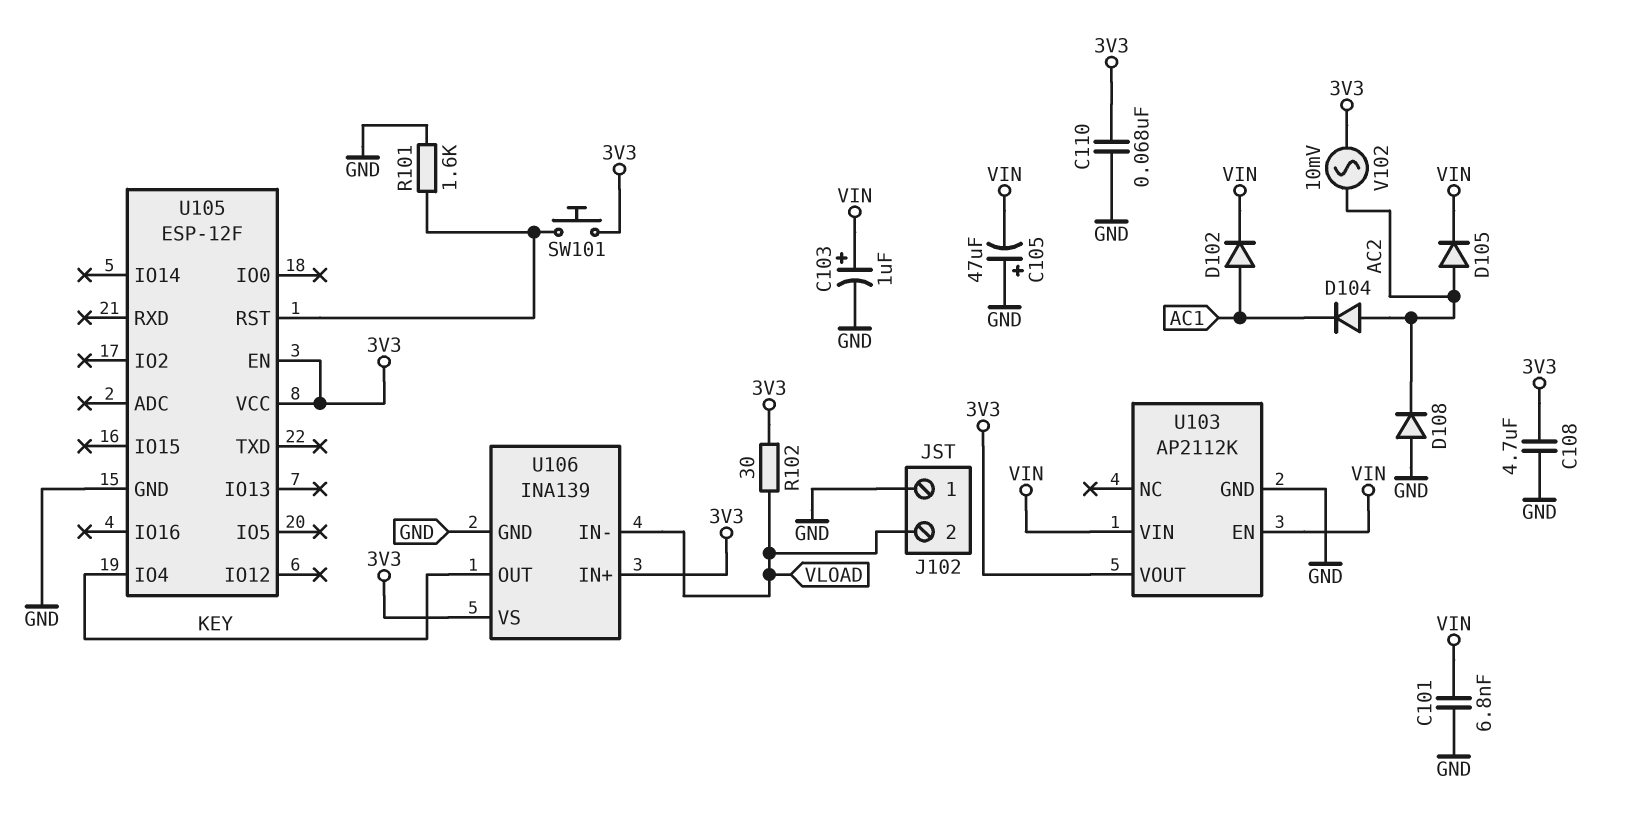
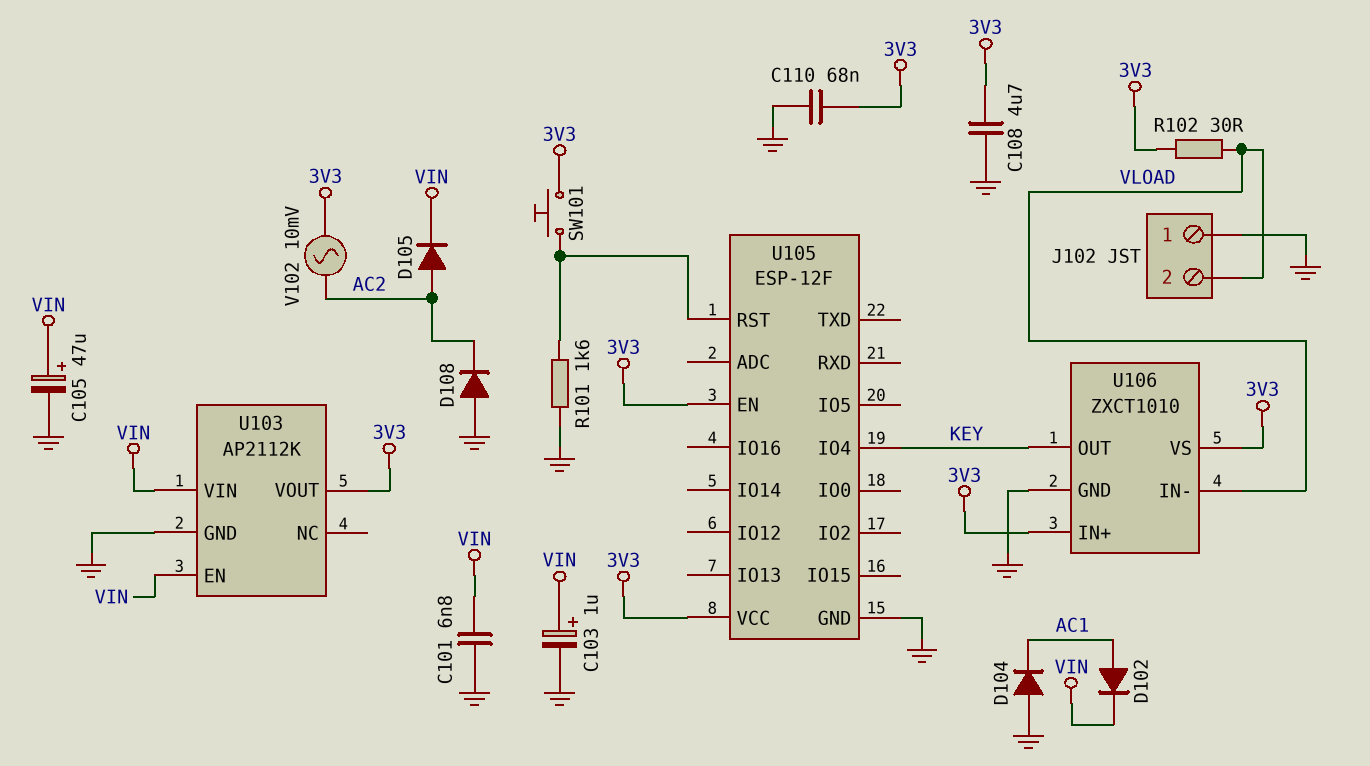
C105: 47uF (plus GND, minus VIN) -> 47uF (plus VIN, minus GND)
D104: diode (A AC2, K AC1) -> diode (A GND, K AC1)
U106: INA139 -> ZXCT1010

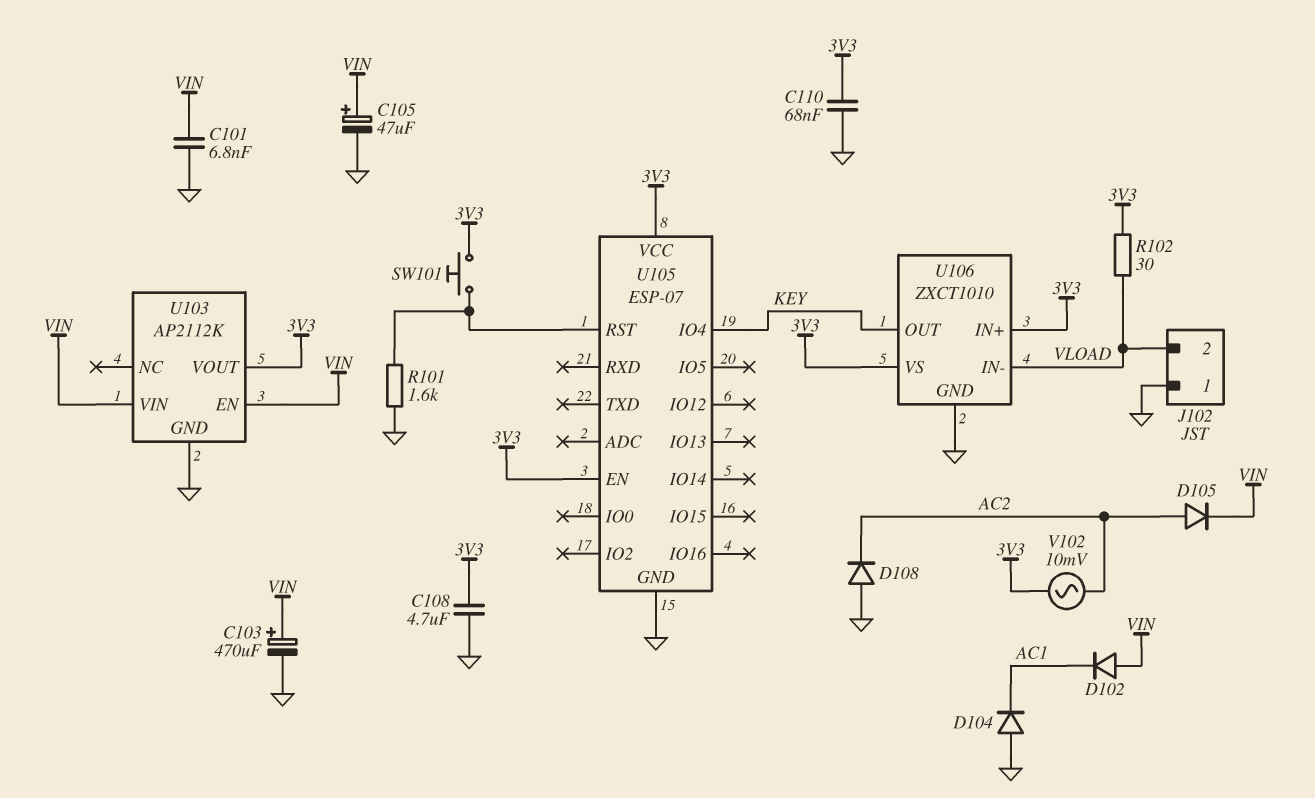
C103: 1uF (plus VIN, minus GND) -> 470uF (plus VIN, minus GND)
D102: diode (A AC1, K VIN) -> diode (A VIN, K AC1)
U105: ESP-12F -> ESP-07

